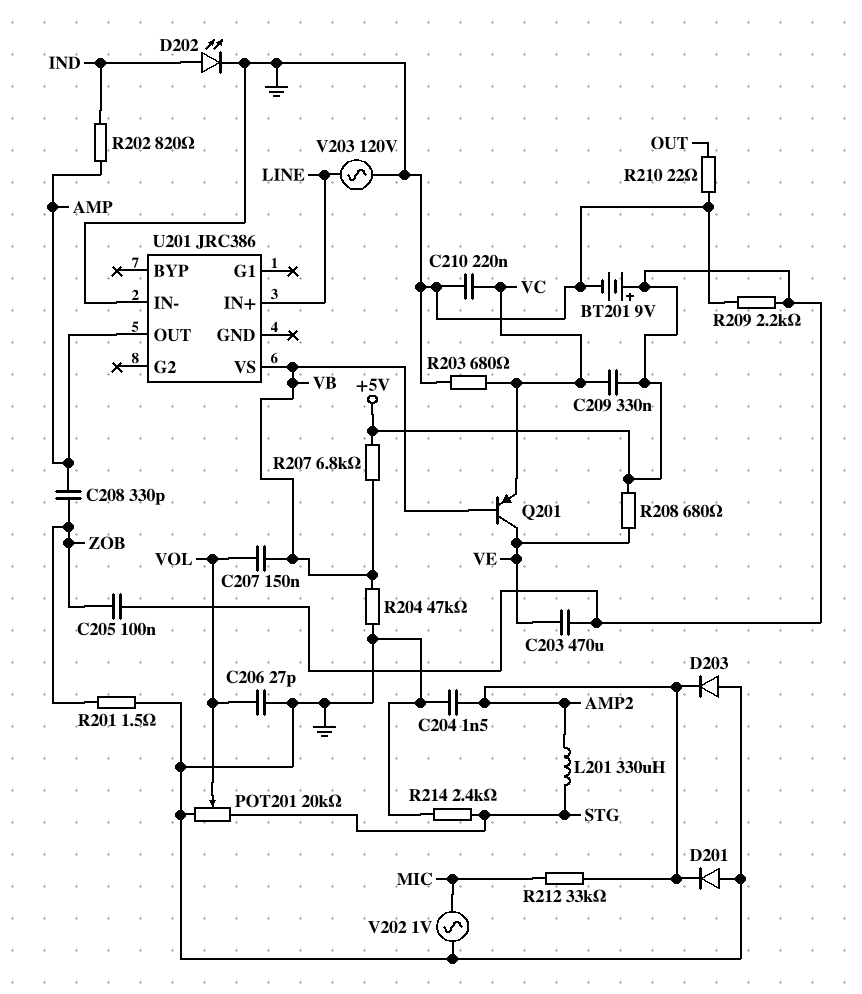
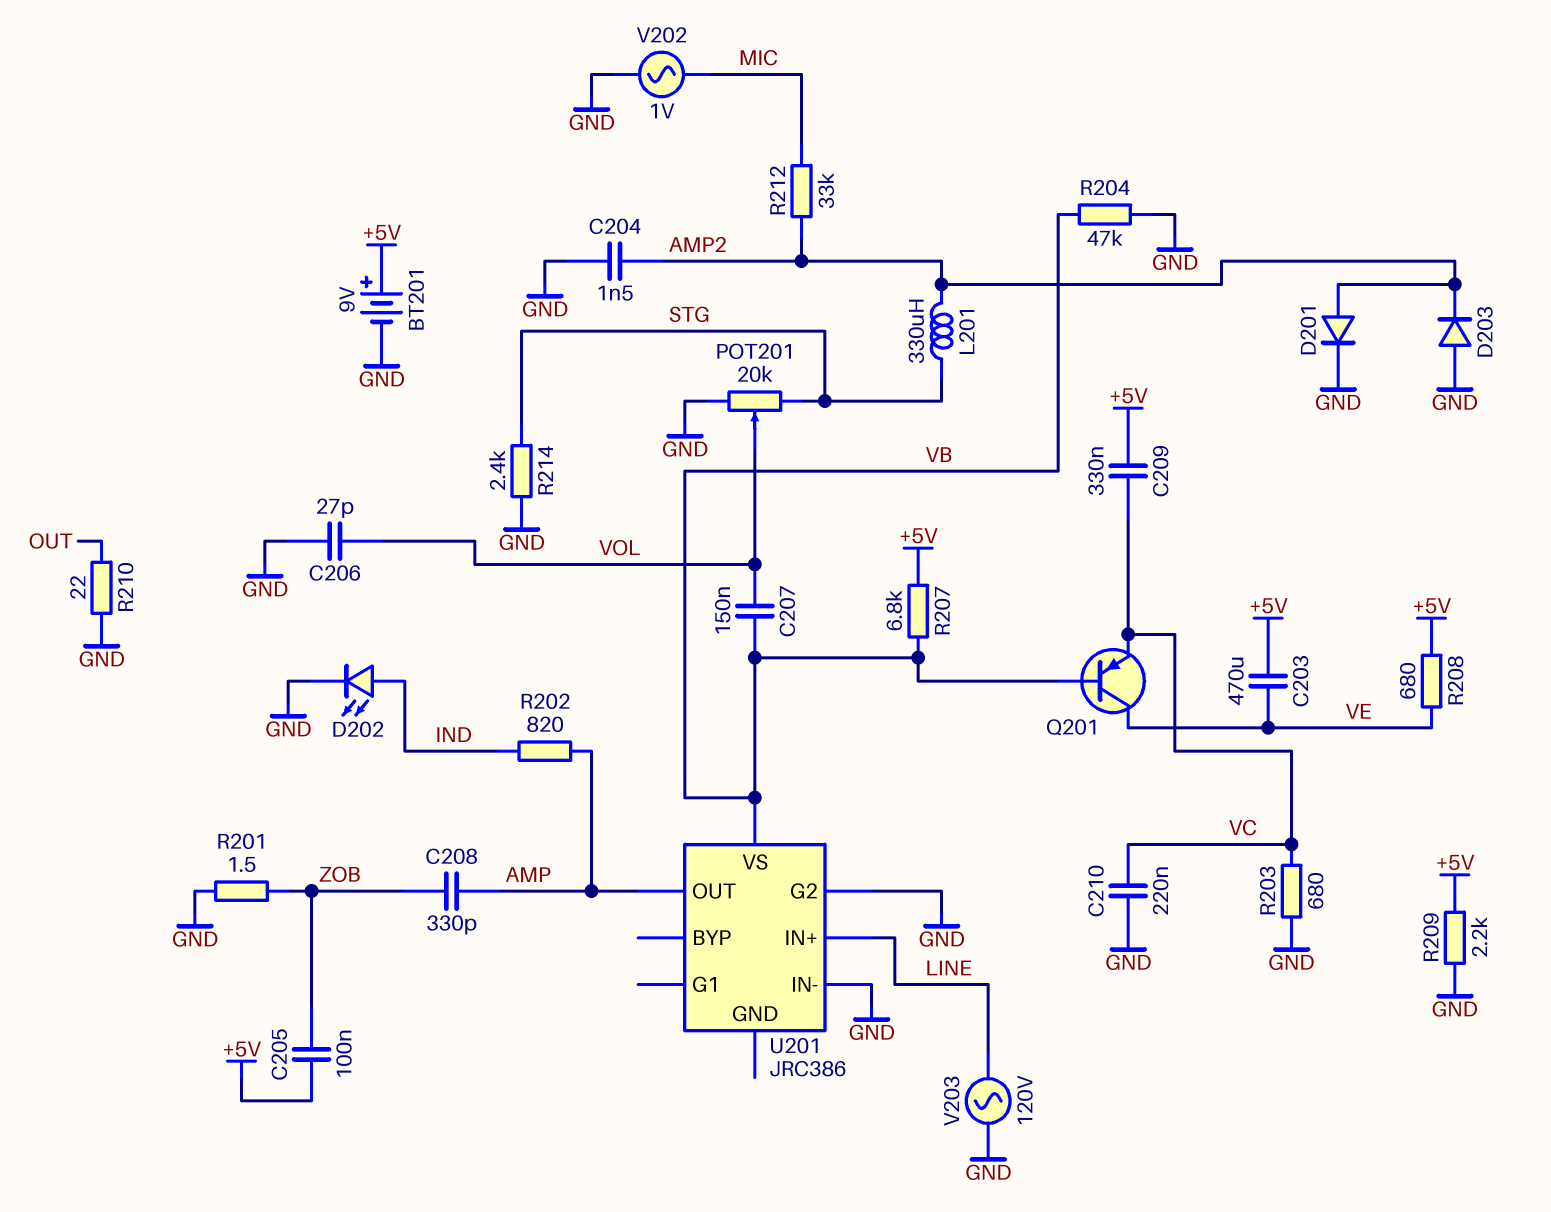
D201: diode (A GND, K AMP2) -> diode (A AMP2, K GND)
U201 pin G2: none -> GND

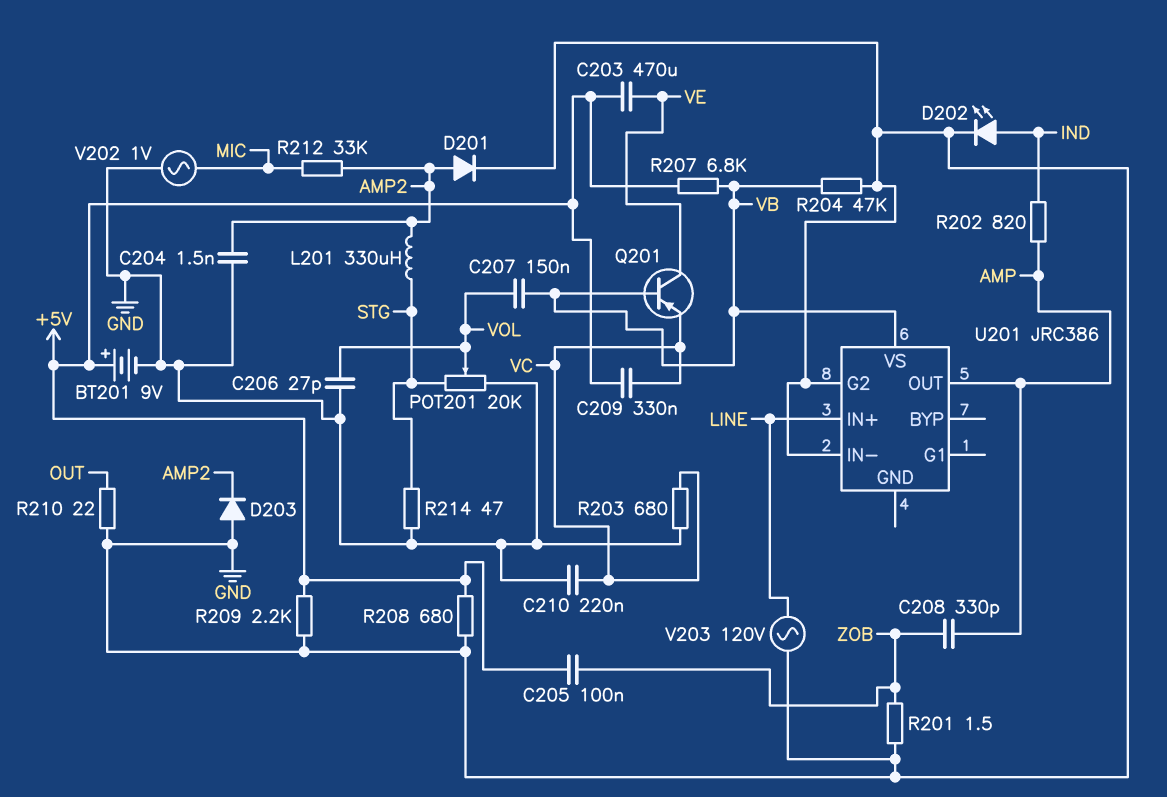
R208: 680 (+5V, VE) -> 680 (+5V, GND)
R214: 2.4k (GND, STG) -> 47 (GND, STG)

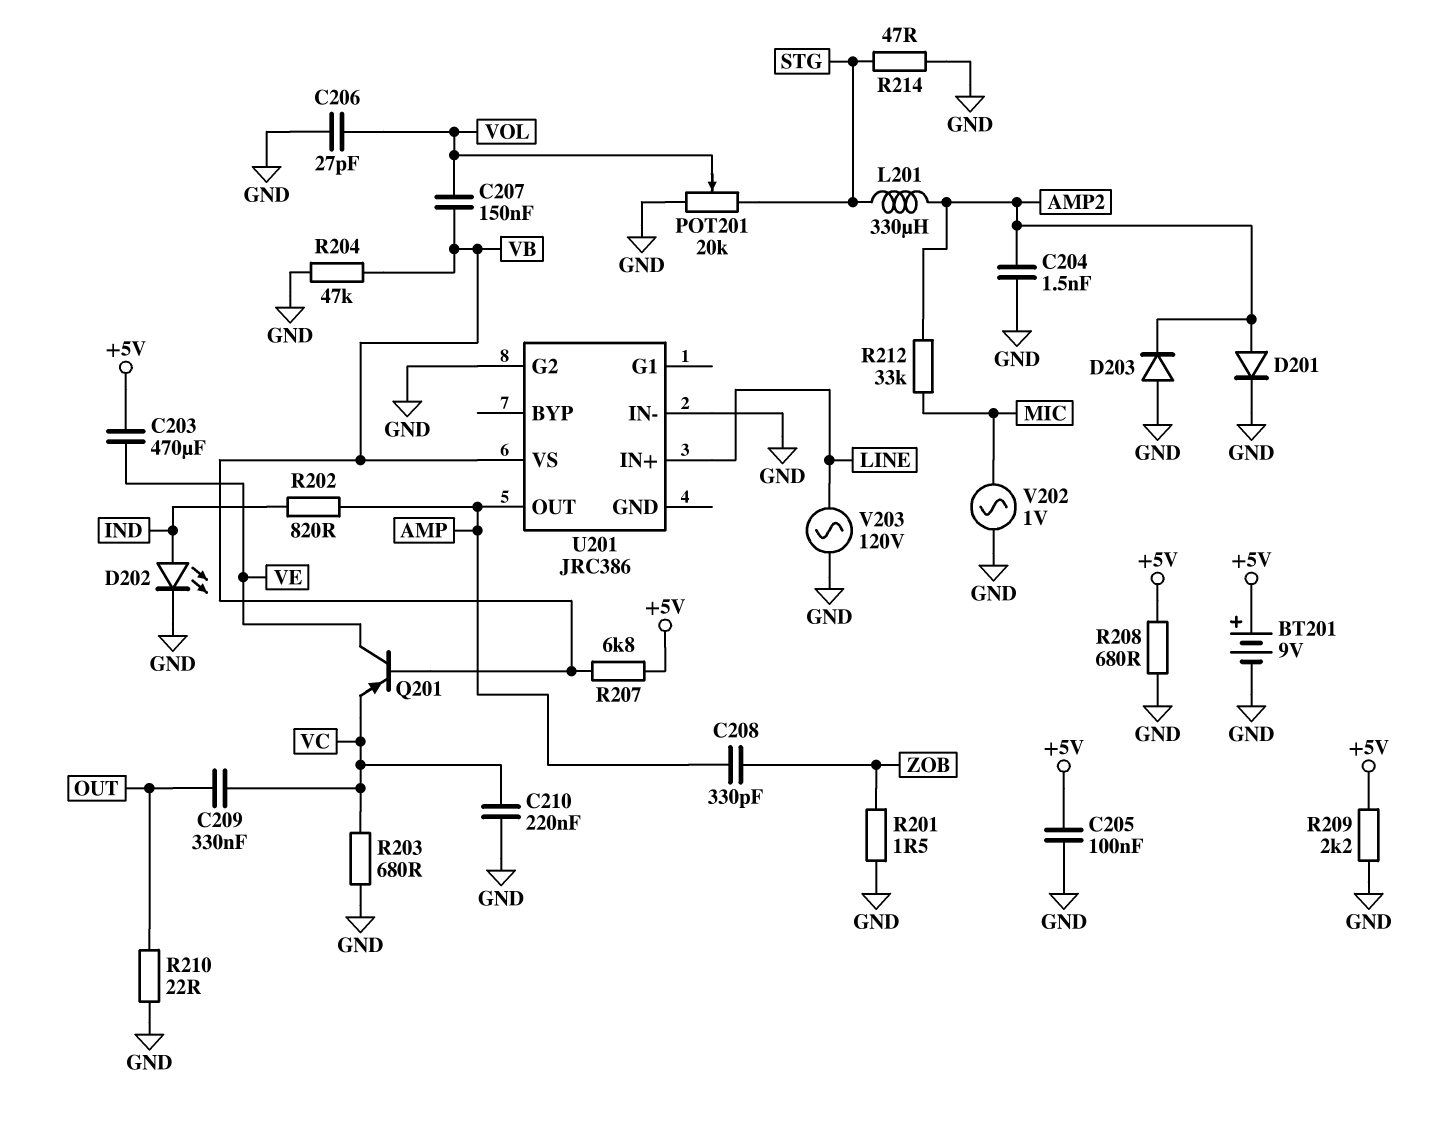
C205: 100nF (+5V, ZOB) -> 100nF (+5V, GND)
C209: 330nF (+5V, VC) -> 330nF (OUT, VC)

